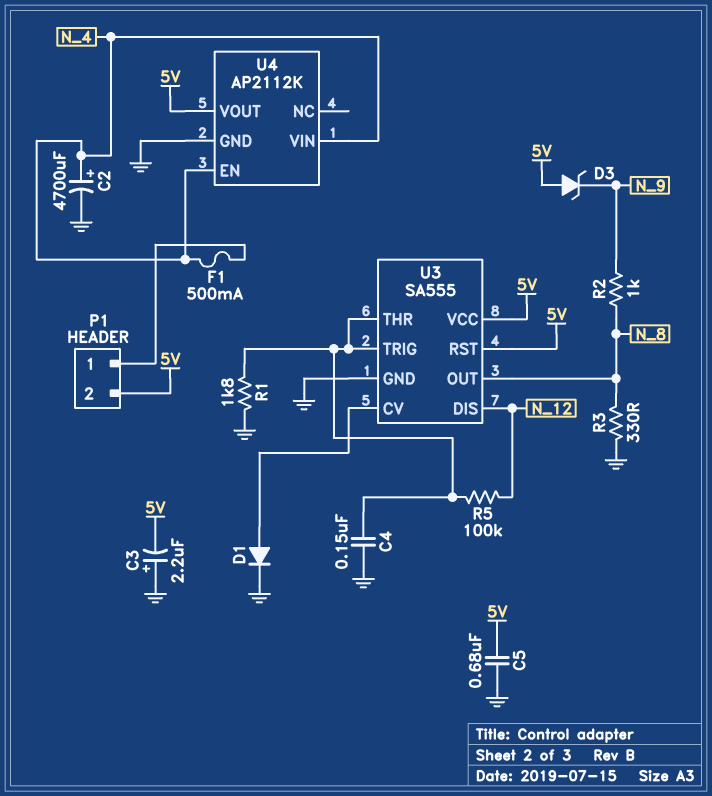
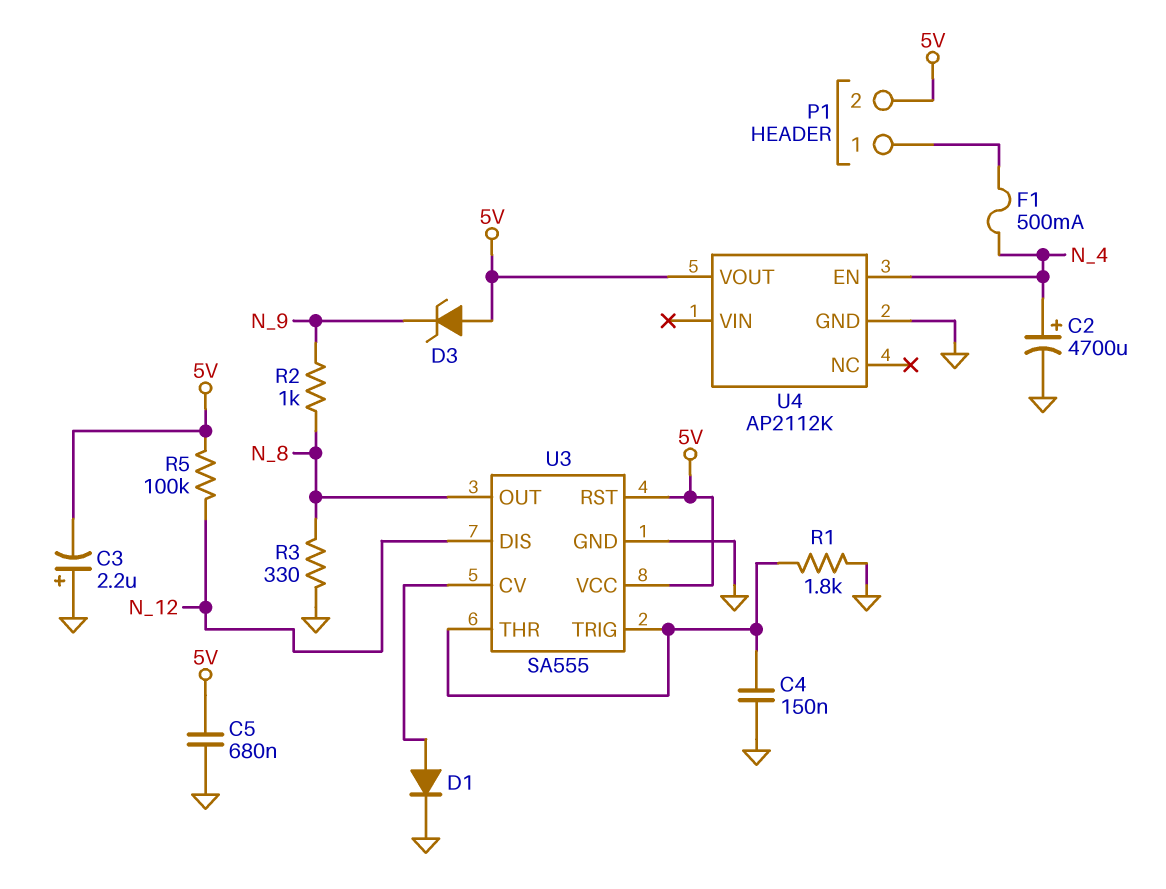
R5: 100k (N_12, U3/THR) -> 100k (5V, N_12)
U4 pin VIN: N_4 -> none

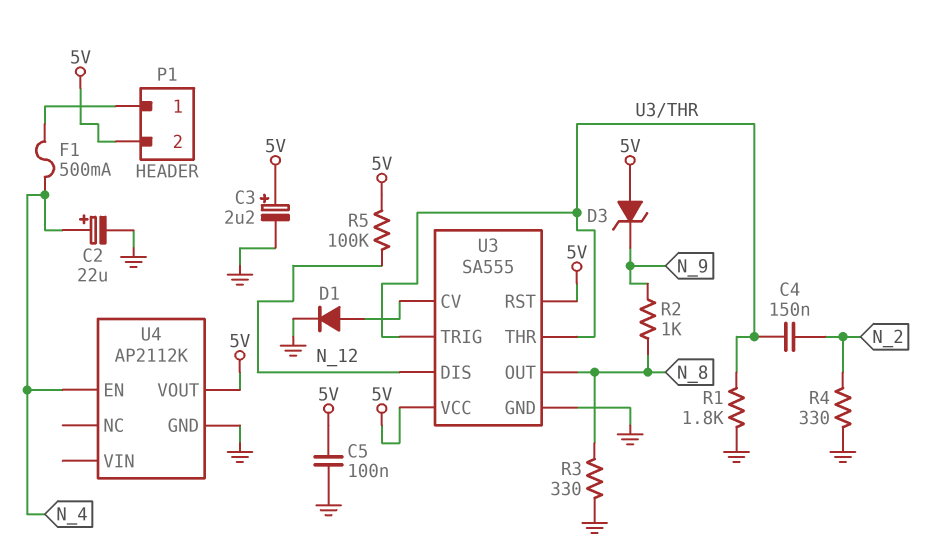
C2: 4700uF (plus N_4, minus GND) -> 22uF (plus N_4, minus GND)
C3: 2.2uF (plus GND, minus 5V) -> 2.2uF (plus 5V, minus GND)
C4: 150nF (GND, U3/THR) -> 150nF (N_2, U3/THR)
C5: 680nF (5V, GND) -> 100nF (5V, GND)
R4: none -> 330 (GND, N_2)

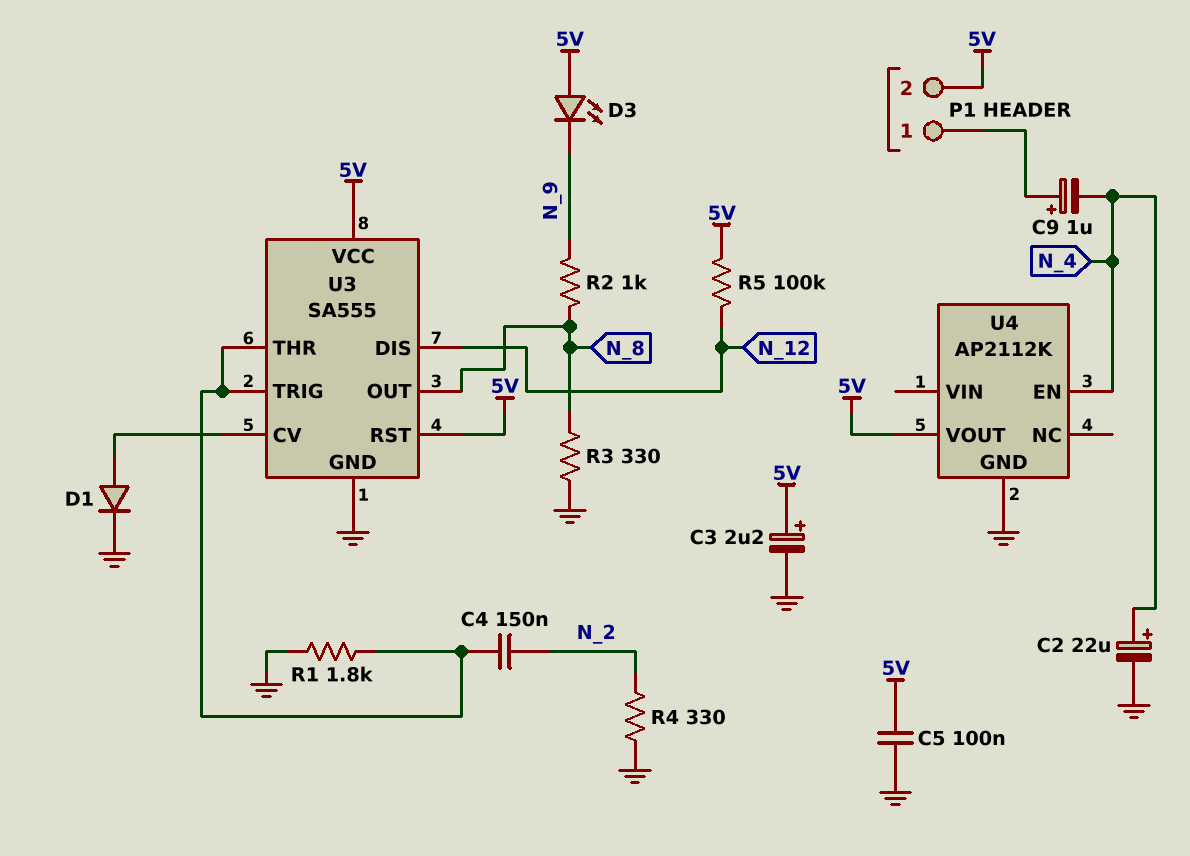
C9: none -> 1uF (plus P1/1, minus N_4)
D3: zener (A 5V, K N_9) -> LED (A 5V, K N_9)
F1: 500mA (N_4, P1/1) -> none

